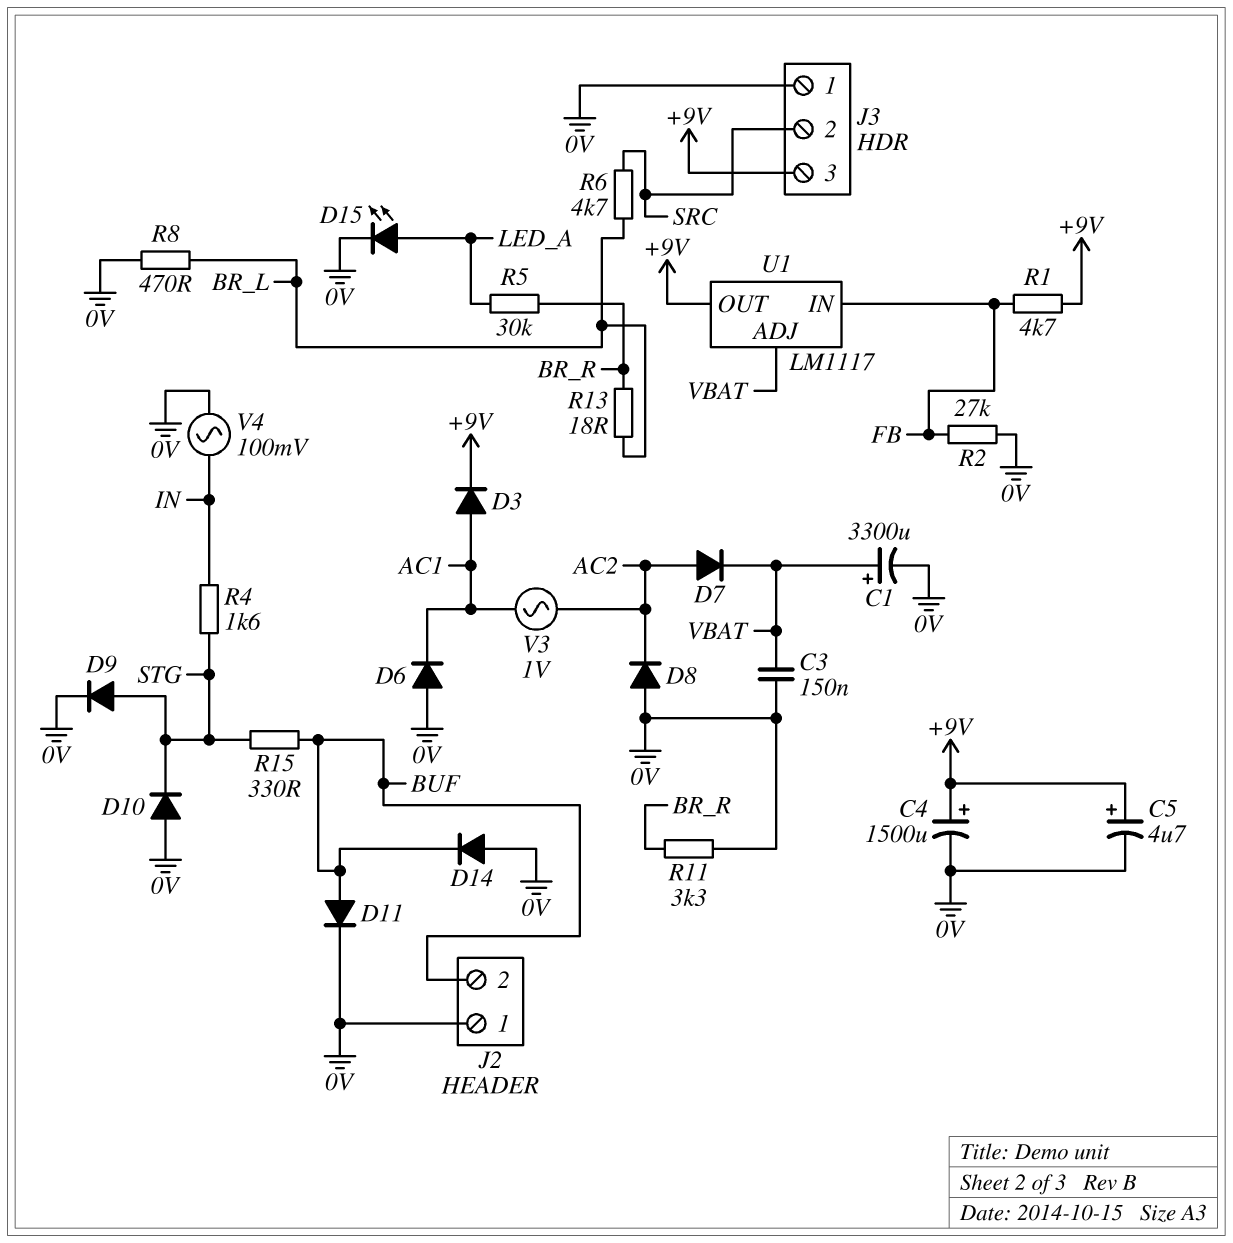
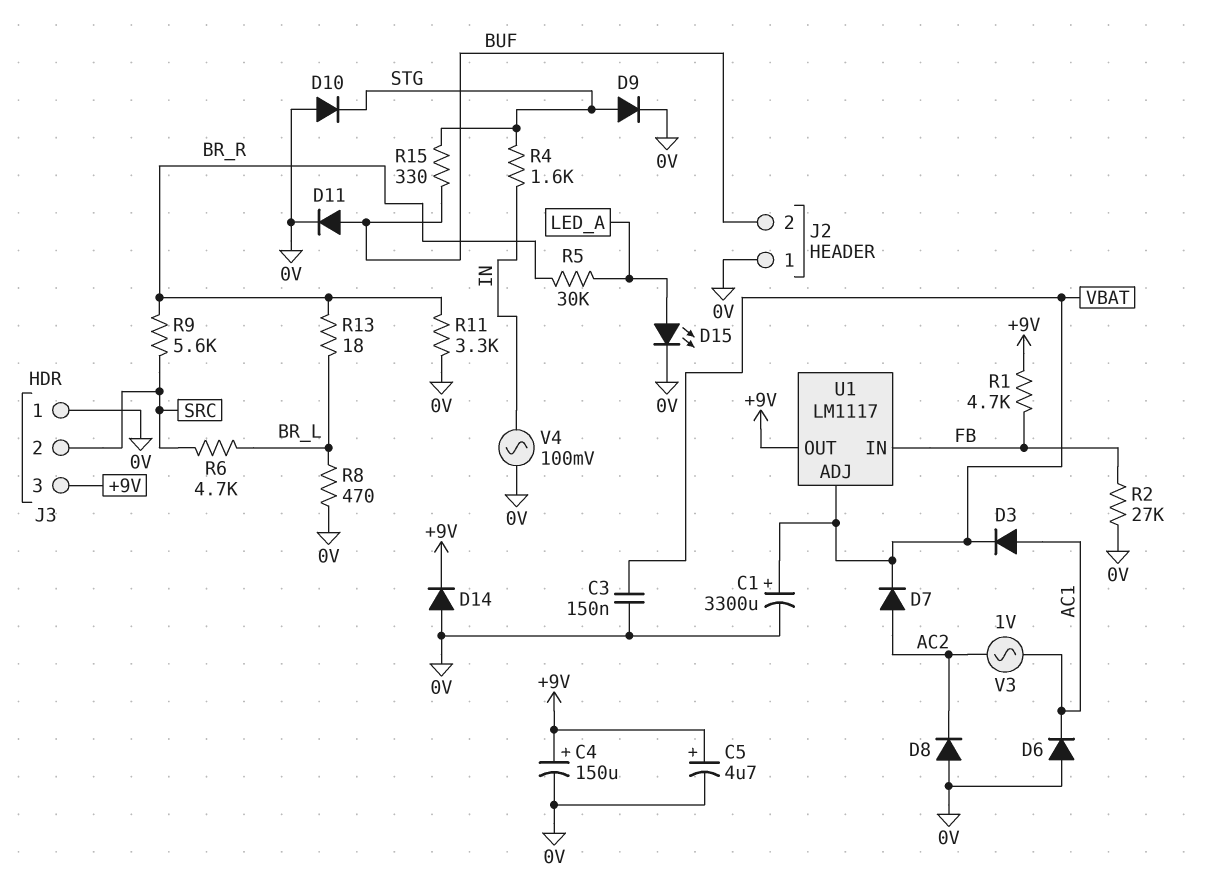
C4: 1500uF (plus +9V, minus 0V) -> 150uF (plus +9V, minus 0V)
D3: diode (A AC1, K +9V) -> diode (A AC1, K VBAT)
D14: diode (A 0V, K BUF) -> diode (A 0V, K +9V)
R9: none -> 5.6k (BR_R, SRC)

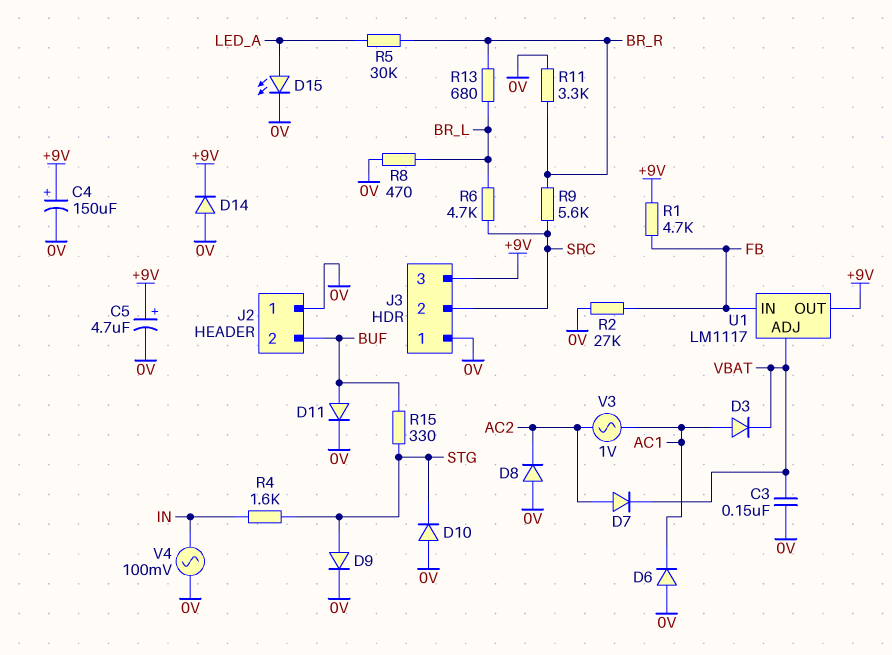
C1: 3300uF (plus VBAT, minus 0V) -> none
R13: 18 (BR_L, BR_R) -> 680 (BR_L, BR_R)

